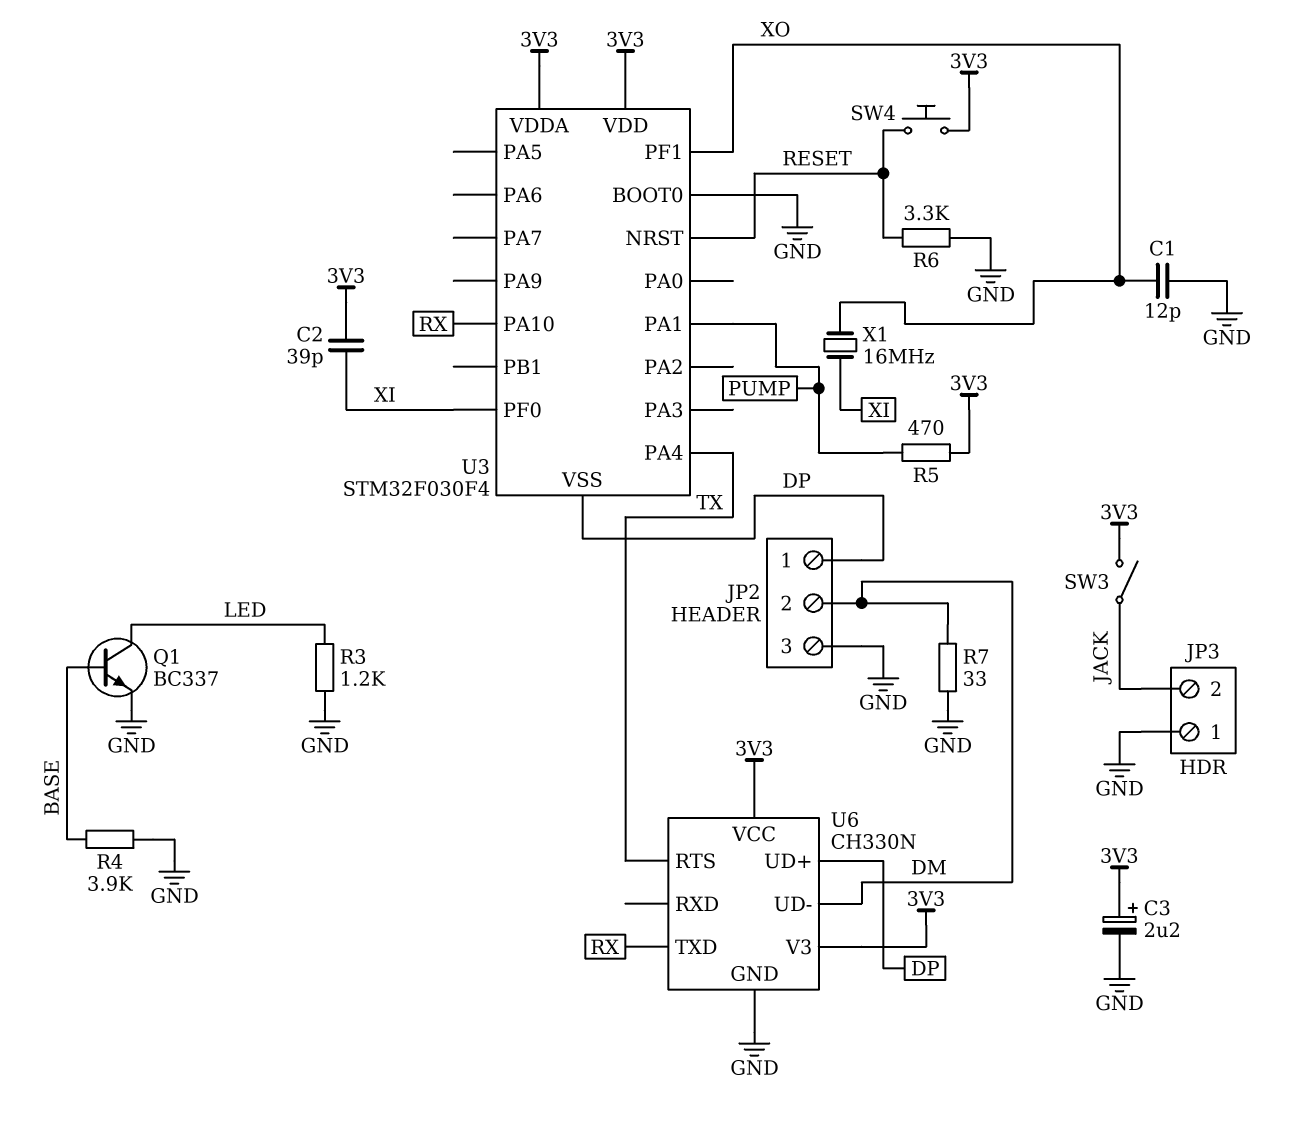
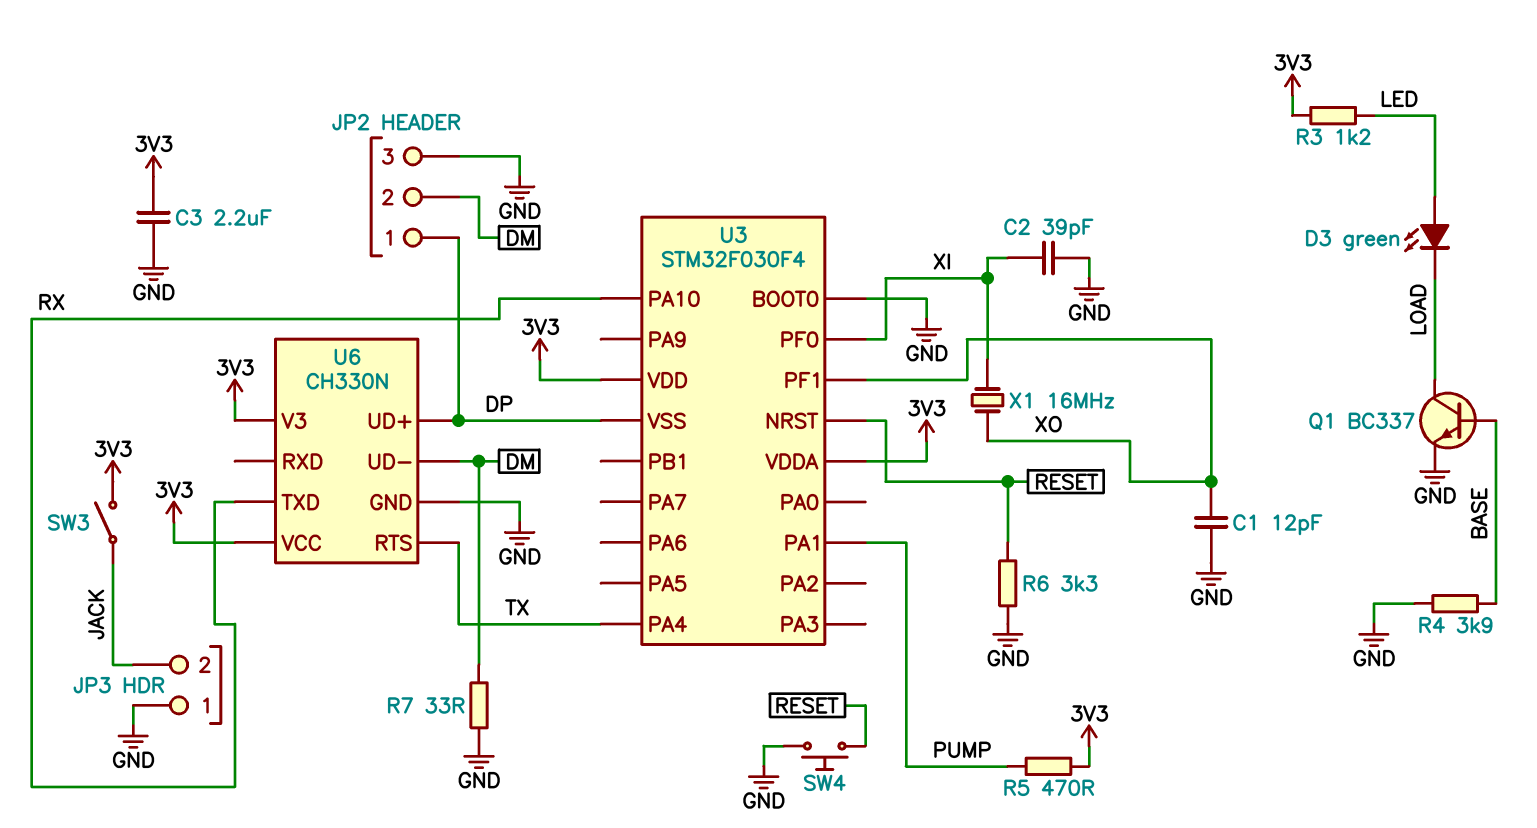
C2: 39pF (3V3, XI) -> 39pF (GND, XI)
C3: 2.2uF (plus 3V3, minus GND) -> 2.2uF (3V3, GND)
D3: none -> LED green (A LED, K LOAD)
Q1: NPN BC337 (B BASE, C LED, E GND) -> NPN BC337 (B BASE, C LOAD, E GND)
R3: 1.2k (GND, LED) -> 1.2k (3V3, LED)
SW4: button (3V3, RESET) -> button (GND, RESET)

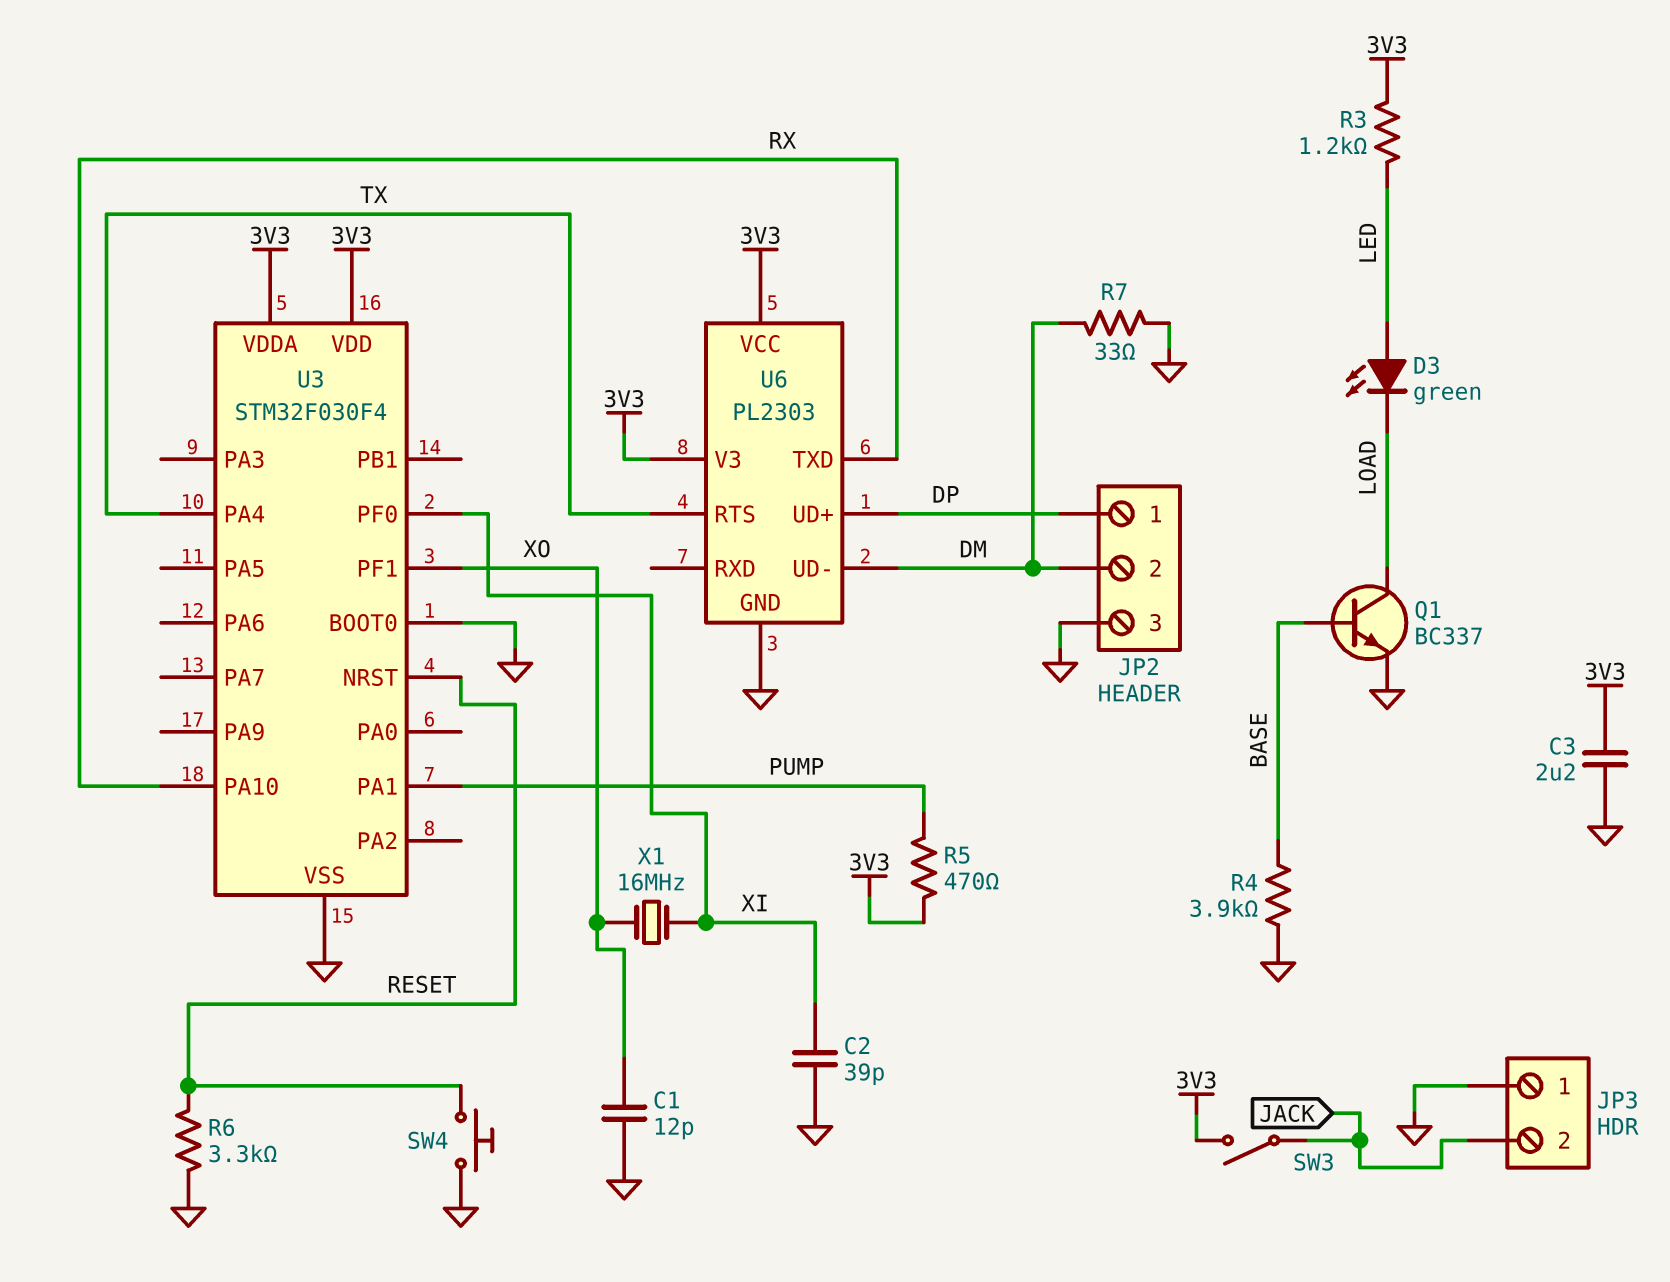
U3 pin VSS: DP -> GND
U6: CH330N -> PL2303

